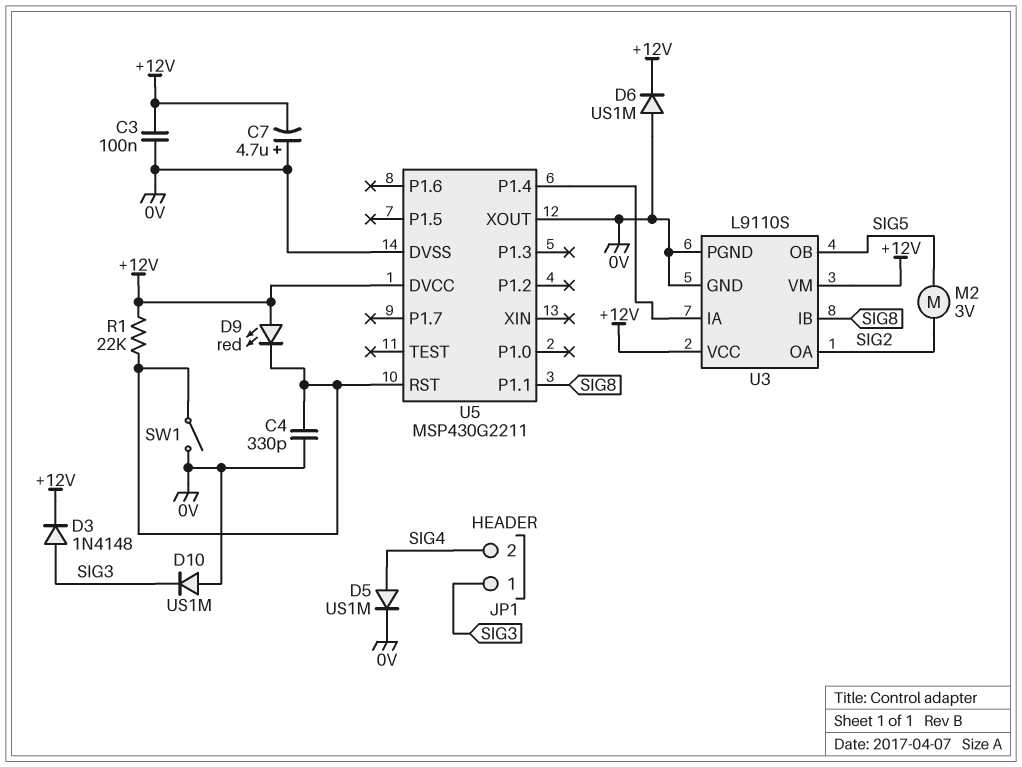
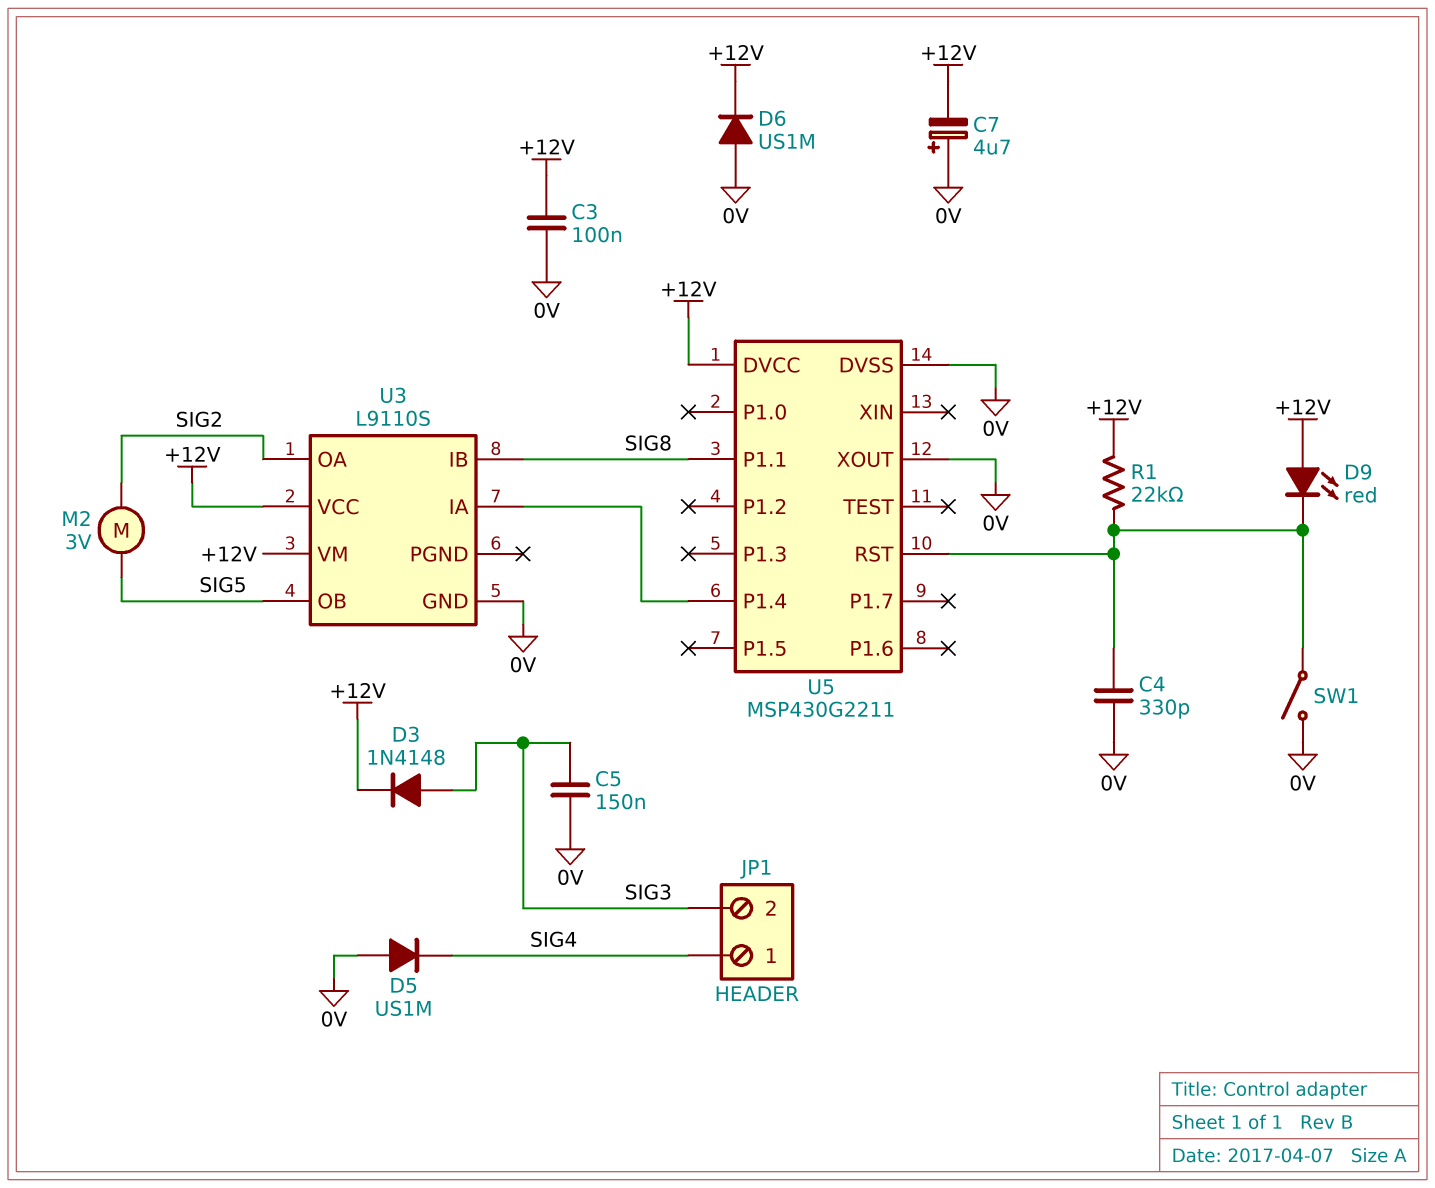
C5: none -> 150nF (0V, SIG3)
D5: diode US1M (A SIG4, K 0V) -> diode US1M (A 0V, K SIG4)
D10: diode US1M (A 0V, K SIG3) -> none
JP1 pin 1: SIG3 -> SIG4
JP1 pin 2: SIG4 -> SIG3
U3 pin PGND: 0V -> none

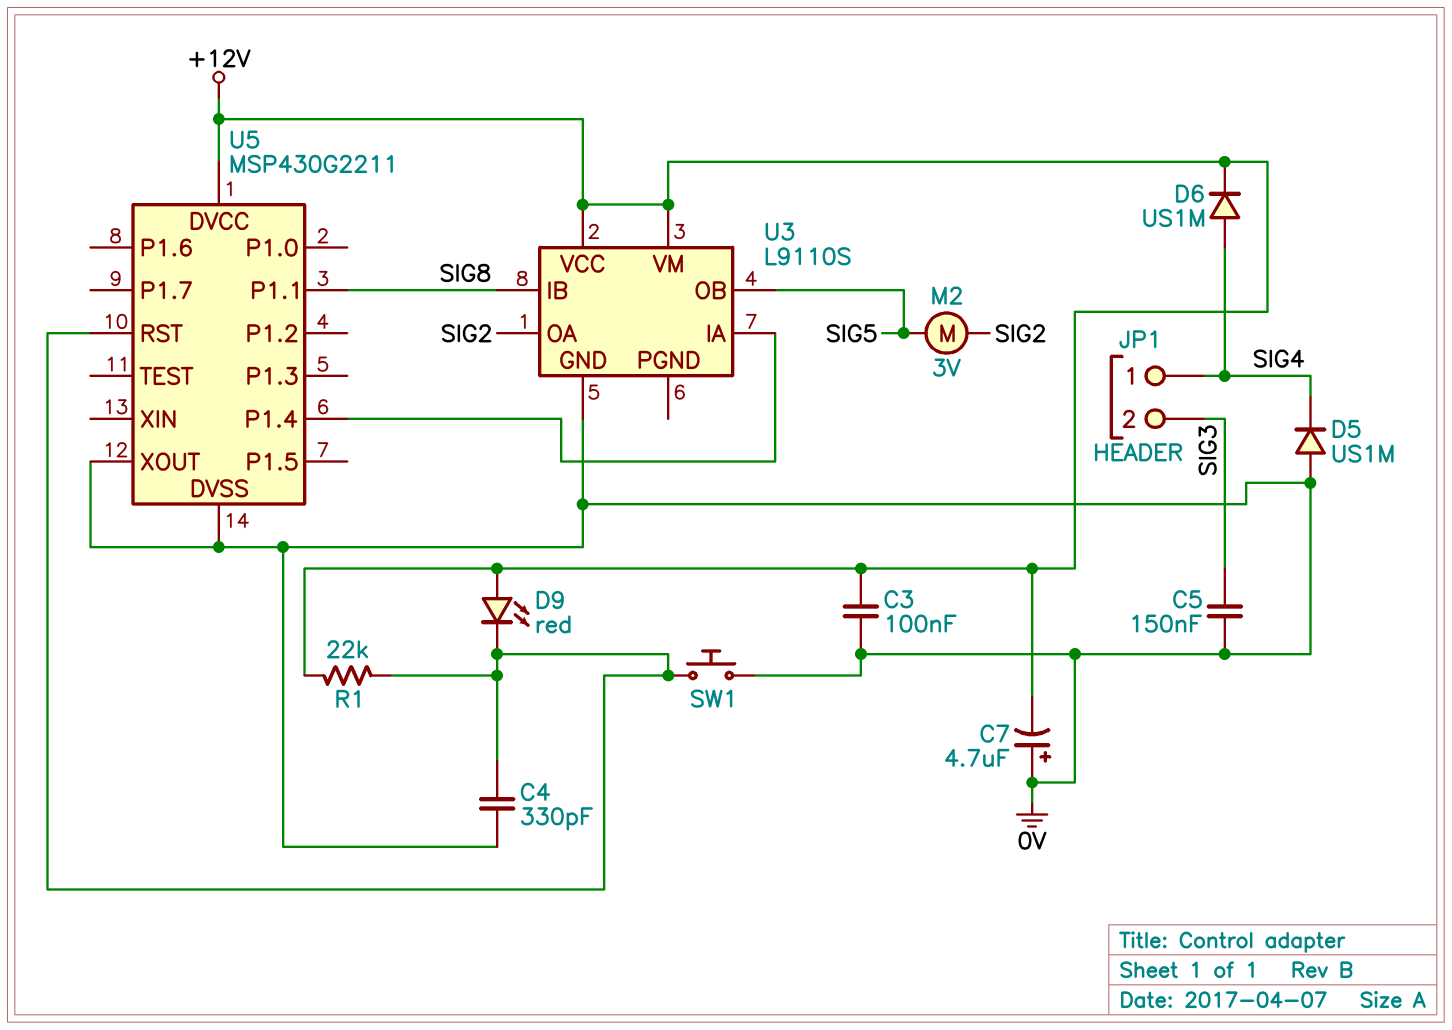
D3: diode 1N4148 (A SIG3, K +12V) -> none
D6: diode US1M (A 0V, K +12V) -> diode US1M (A SIG4, K +12V)
SW1: switch (0V, U5/RST) -> button (0V, U5/RST)

